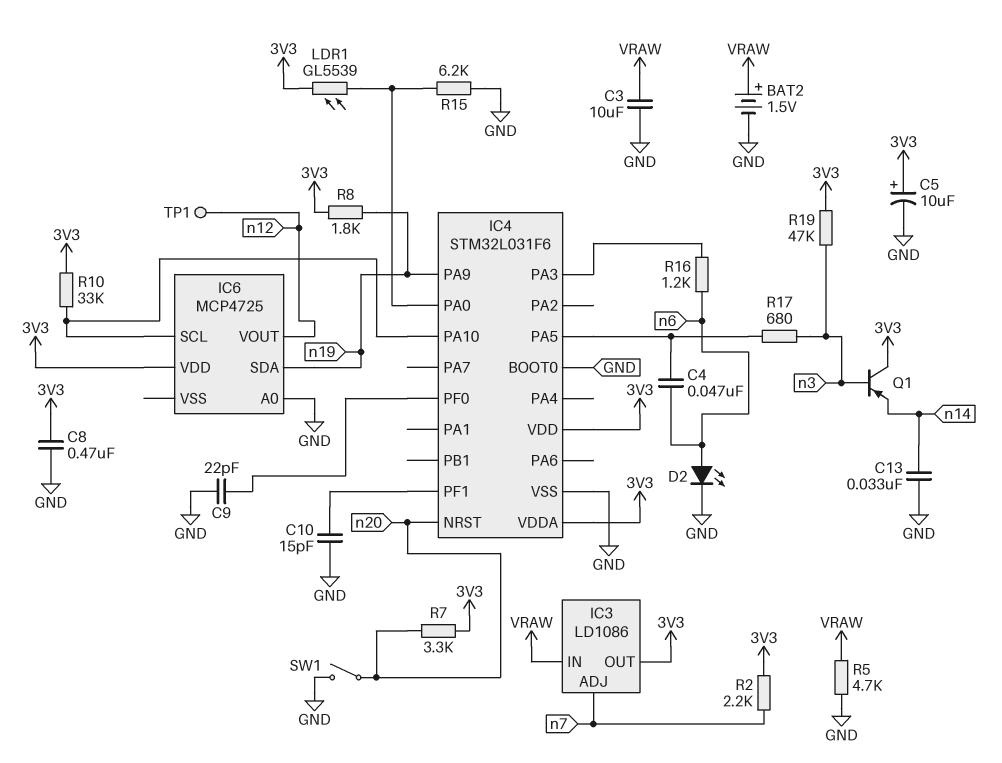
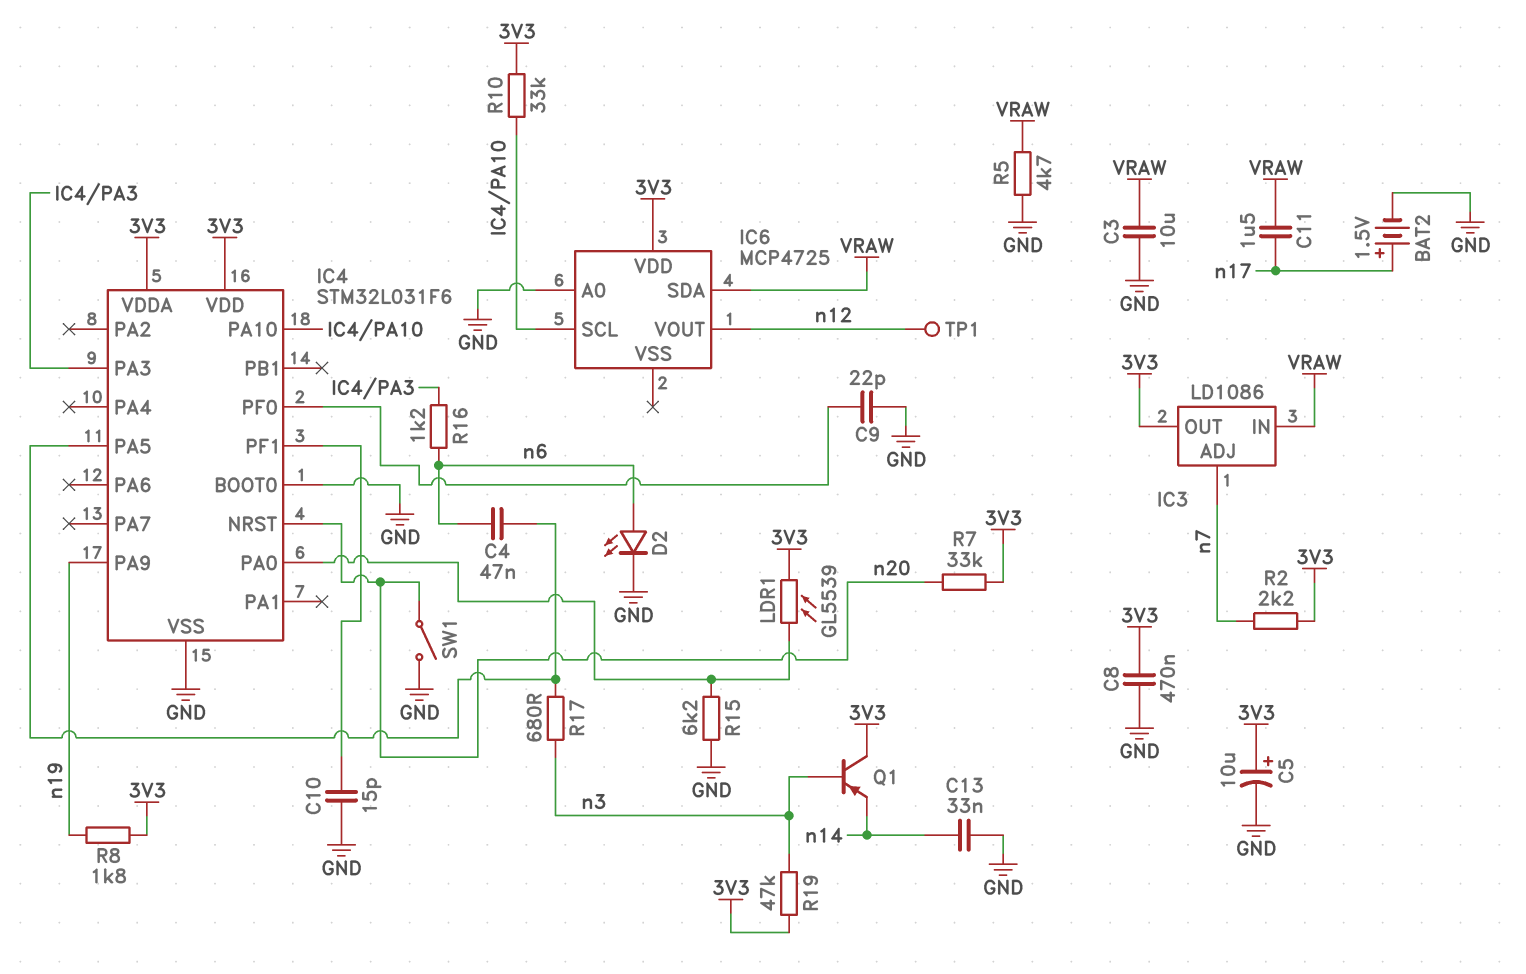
BAT2: 1.5V (plus VRAW, minus GND) -> 1.5V (plus n17, minus GND)
C11: none -> 1.5uF (VRAW, n17)
IC6 pin SDA: n19 -> VRAW
R7: 3.3k (3V3, n20) -> 33k (3V3, n20)

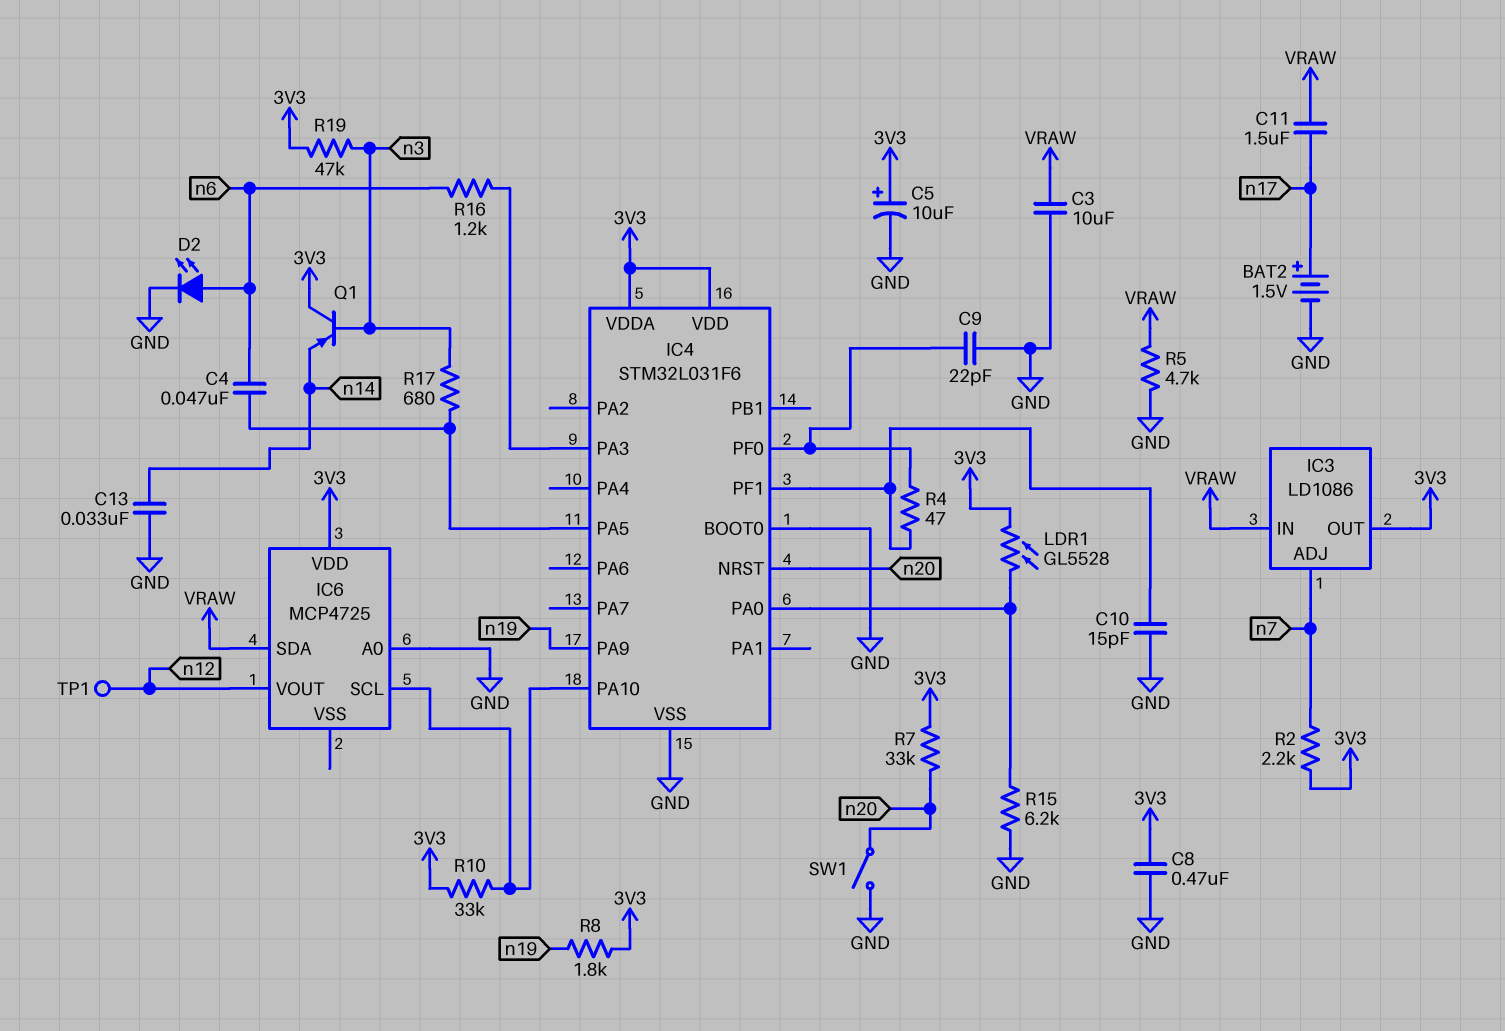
LDR1: GL5539 (3V3, IC4/PA0) -> GL5528 (3V3, IC4/PA0)
R4: none -> 47 (IC4/PF0, IC4/PF1)

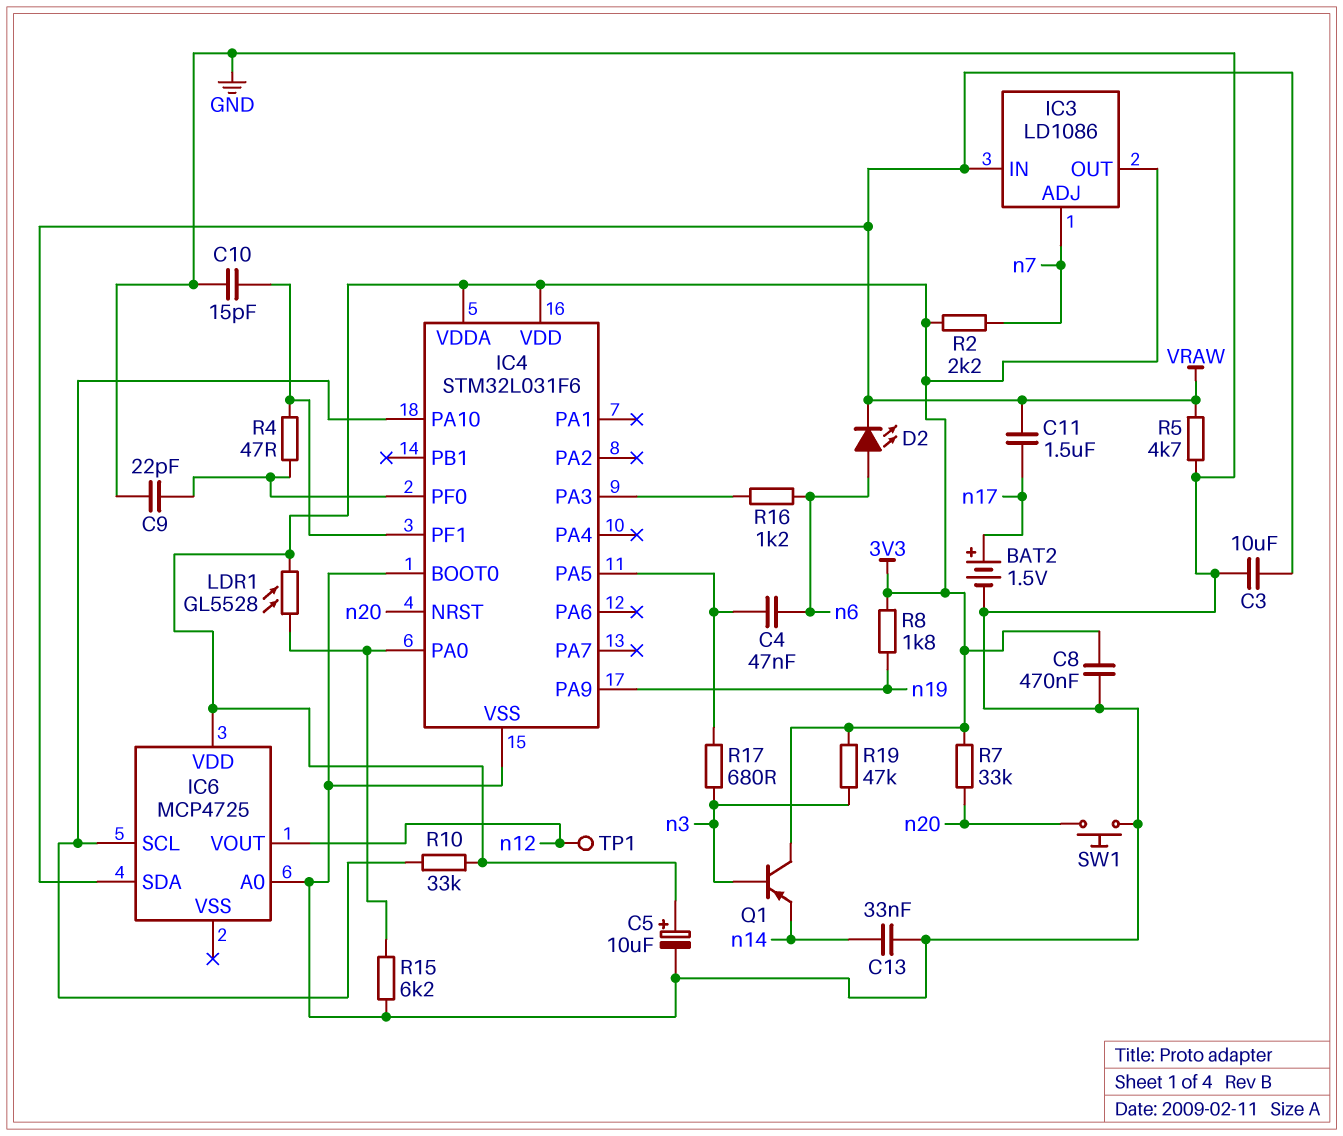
D2: LED (A n6, K GND) -> LED (A n6, K VRAW)
SW1: switch (GND, n20) -> button (GND, n20)

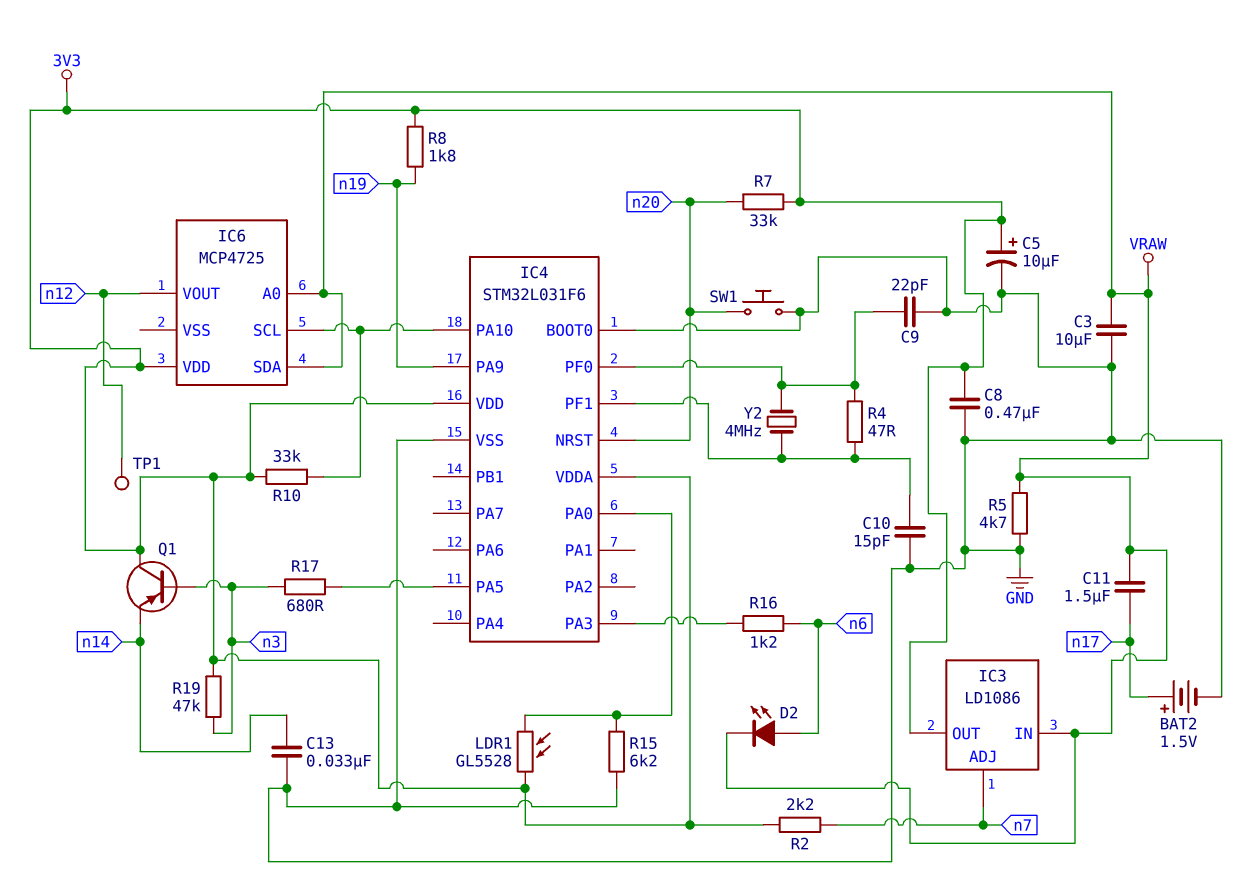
C4: 47nF (IC4/PA5, n6) -> none
IC6 pin A0: GND -> VRAW
Y2: none -> 4MHz (IC4/PF0, IC4/PF1)

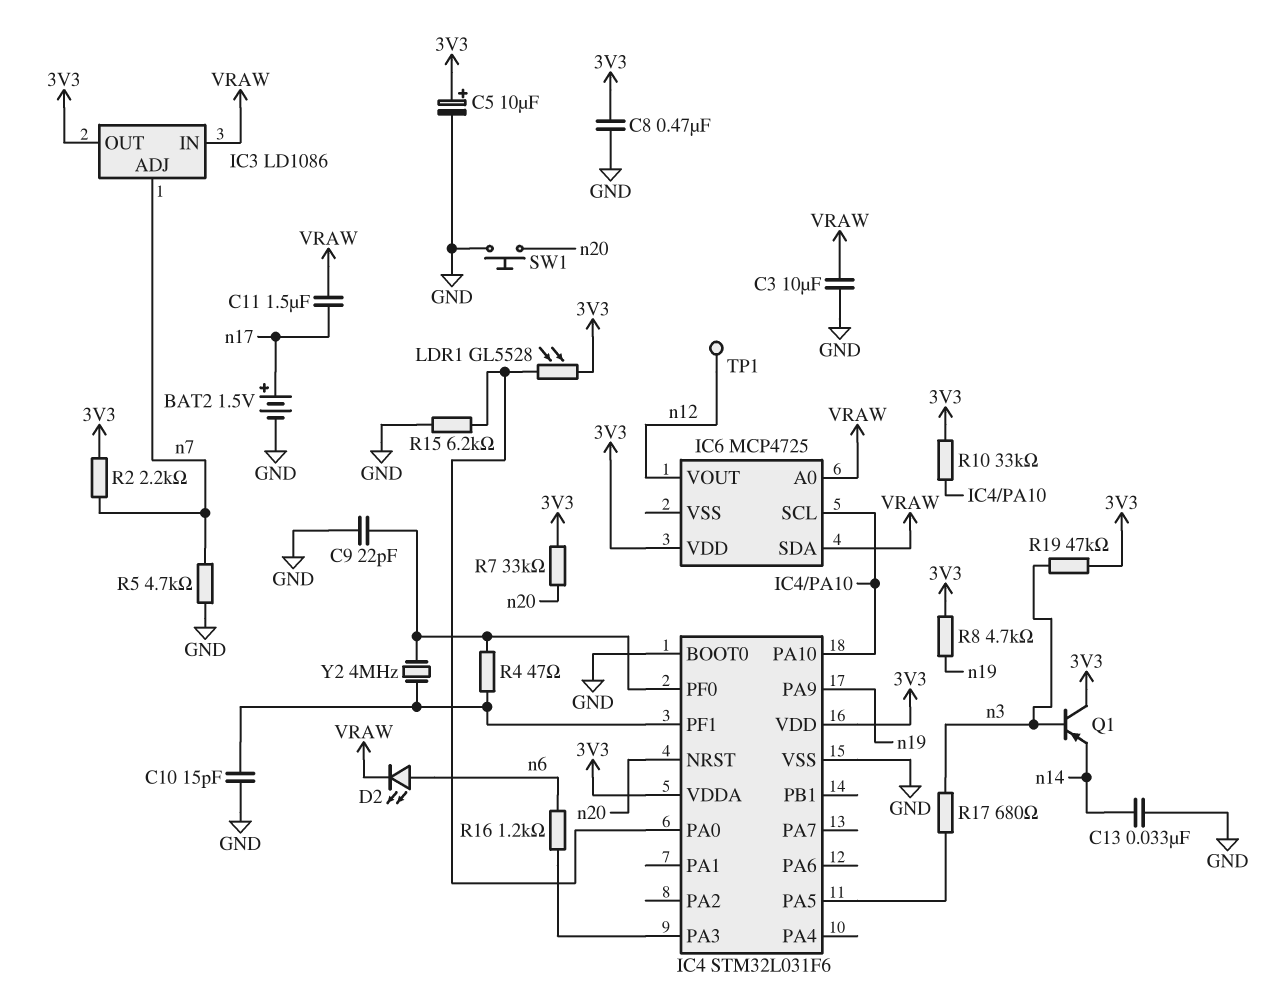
R5: 4.7k (GND, VRAW) -> 4.7k (GND, n7)
R8: 1.8k (3V3, n19) -> 4.7k (3V3, n19)

